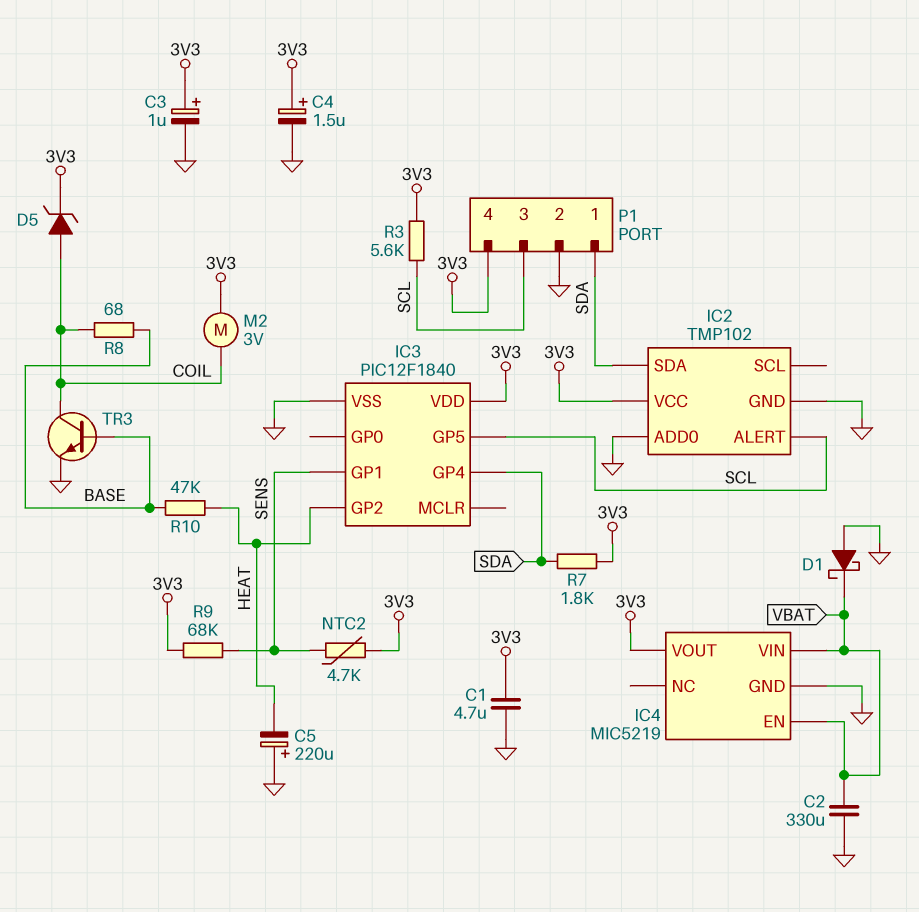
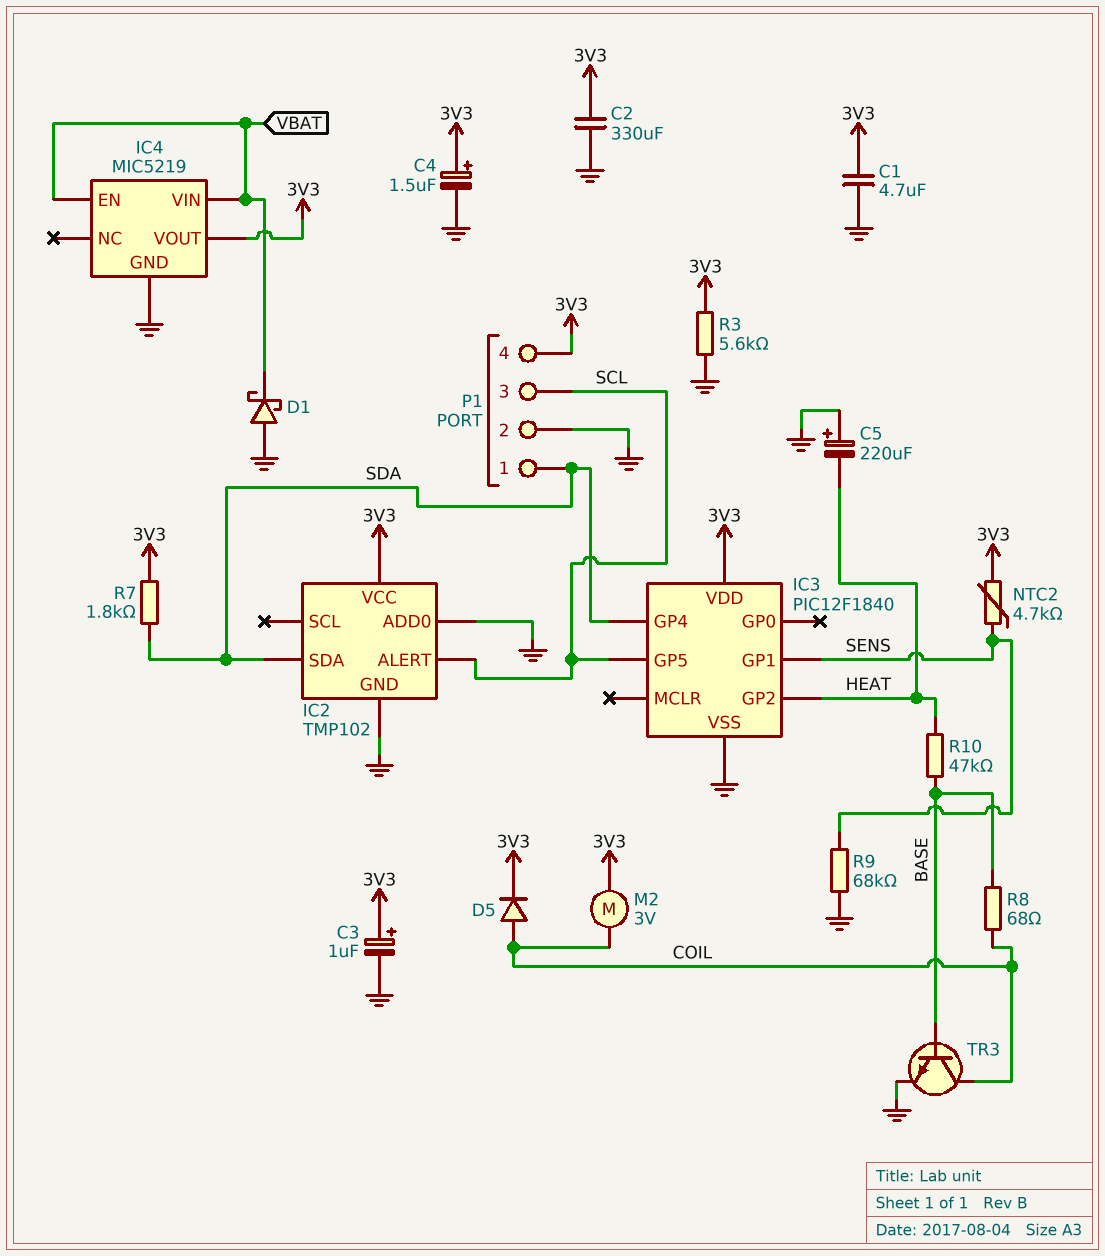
C2: 330uF (GND, VBAT) -> 330uF (3V3, GND)
D5: zener (A COIL, K 3V3) -> diode (A COIL, K 3V3)
R3: 5.6k (3V3, SCL) -> 5.6k (3V3, GND)
R9: 68k (3V3, SENS) -> 68k (GND, SENS)

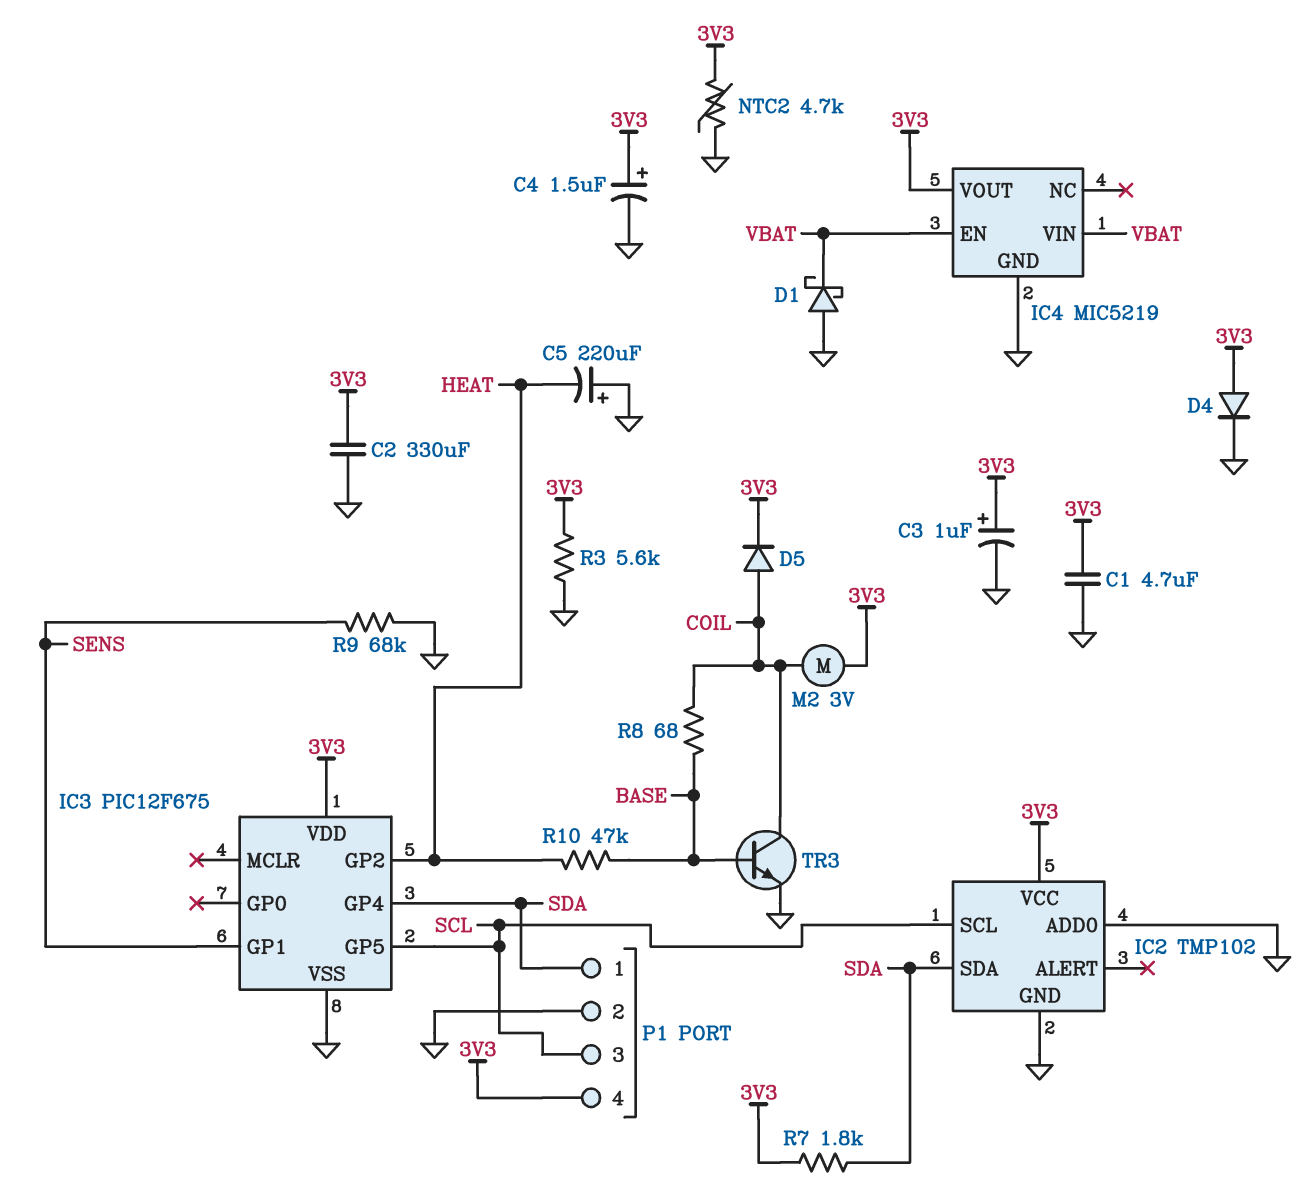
D4: none -> diode (A 3V3, K GND)
IC2 pin ALERT: SCL -> none
IC2 pin SCL: none -> SCL
IC3: PIC12F1840 -> PIC12F675
NTC2: 4.7k (3V3, SENS) -> 4.7k (3V3, GND)

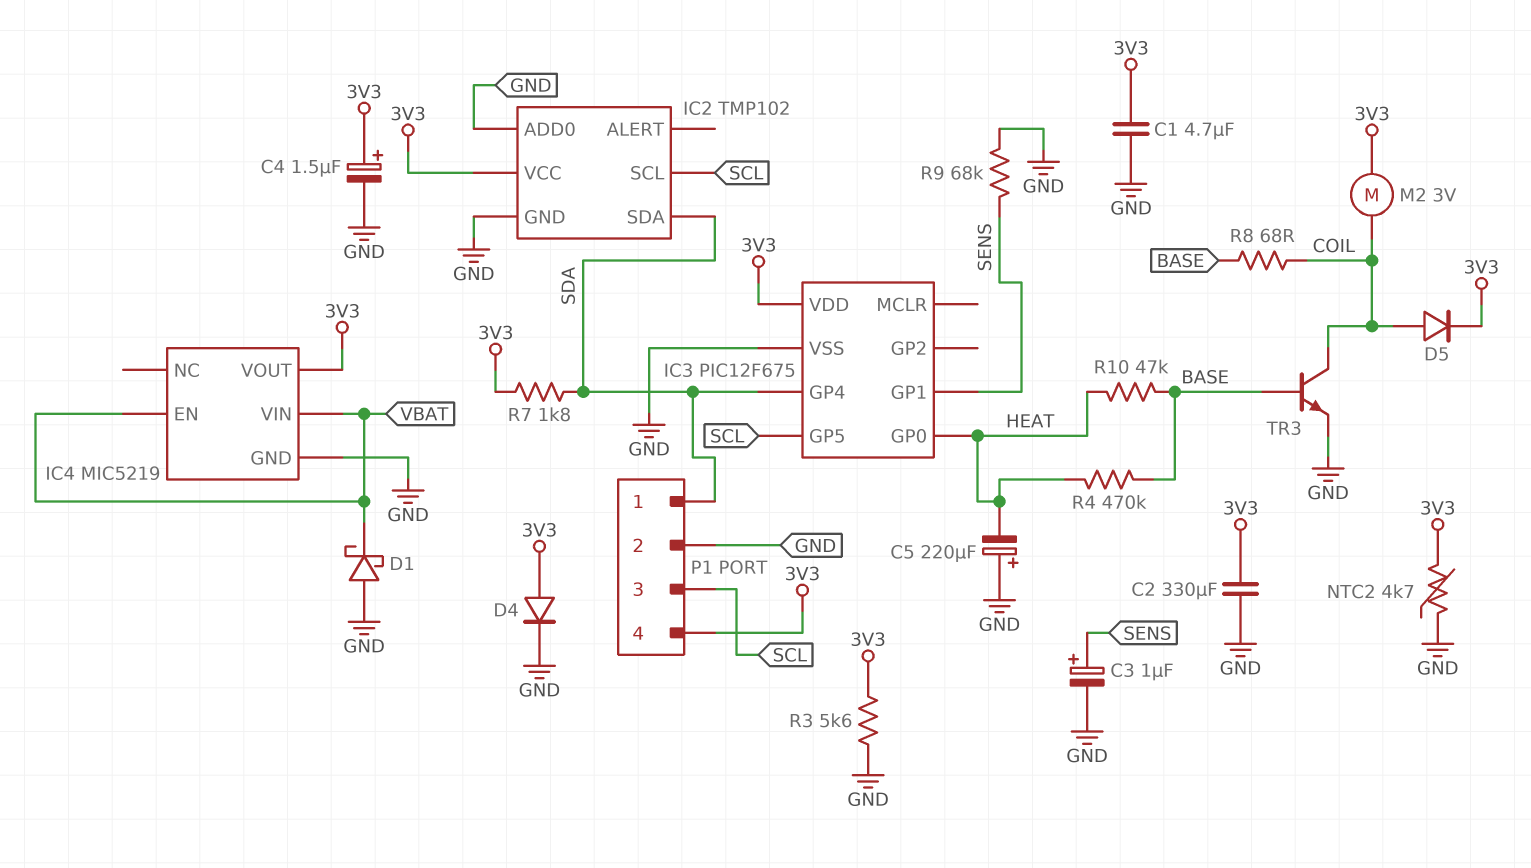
C3: 1uF (plus 3V3, minus GND) -> 1uF (plus SENS, minus GND)
IC3 pin GP0: none -> HEAT
IC3 pin GP2: HEAT -> none
R4: none -> 470k (BASE, HEAT)

